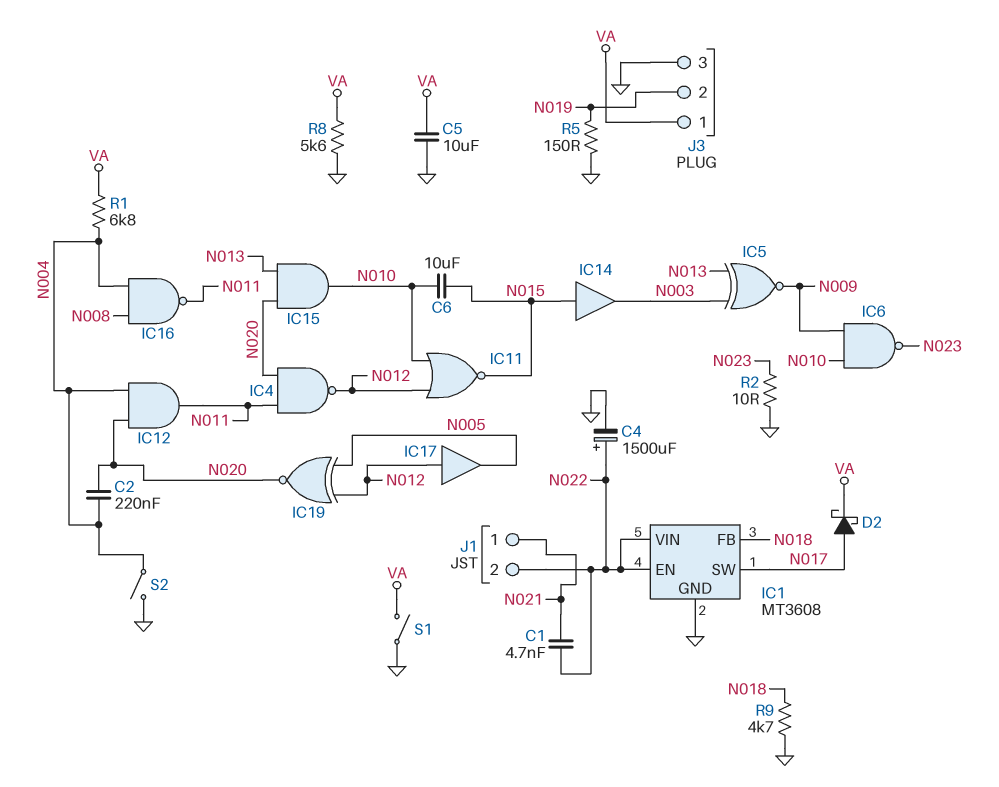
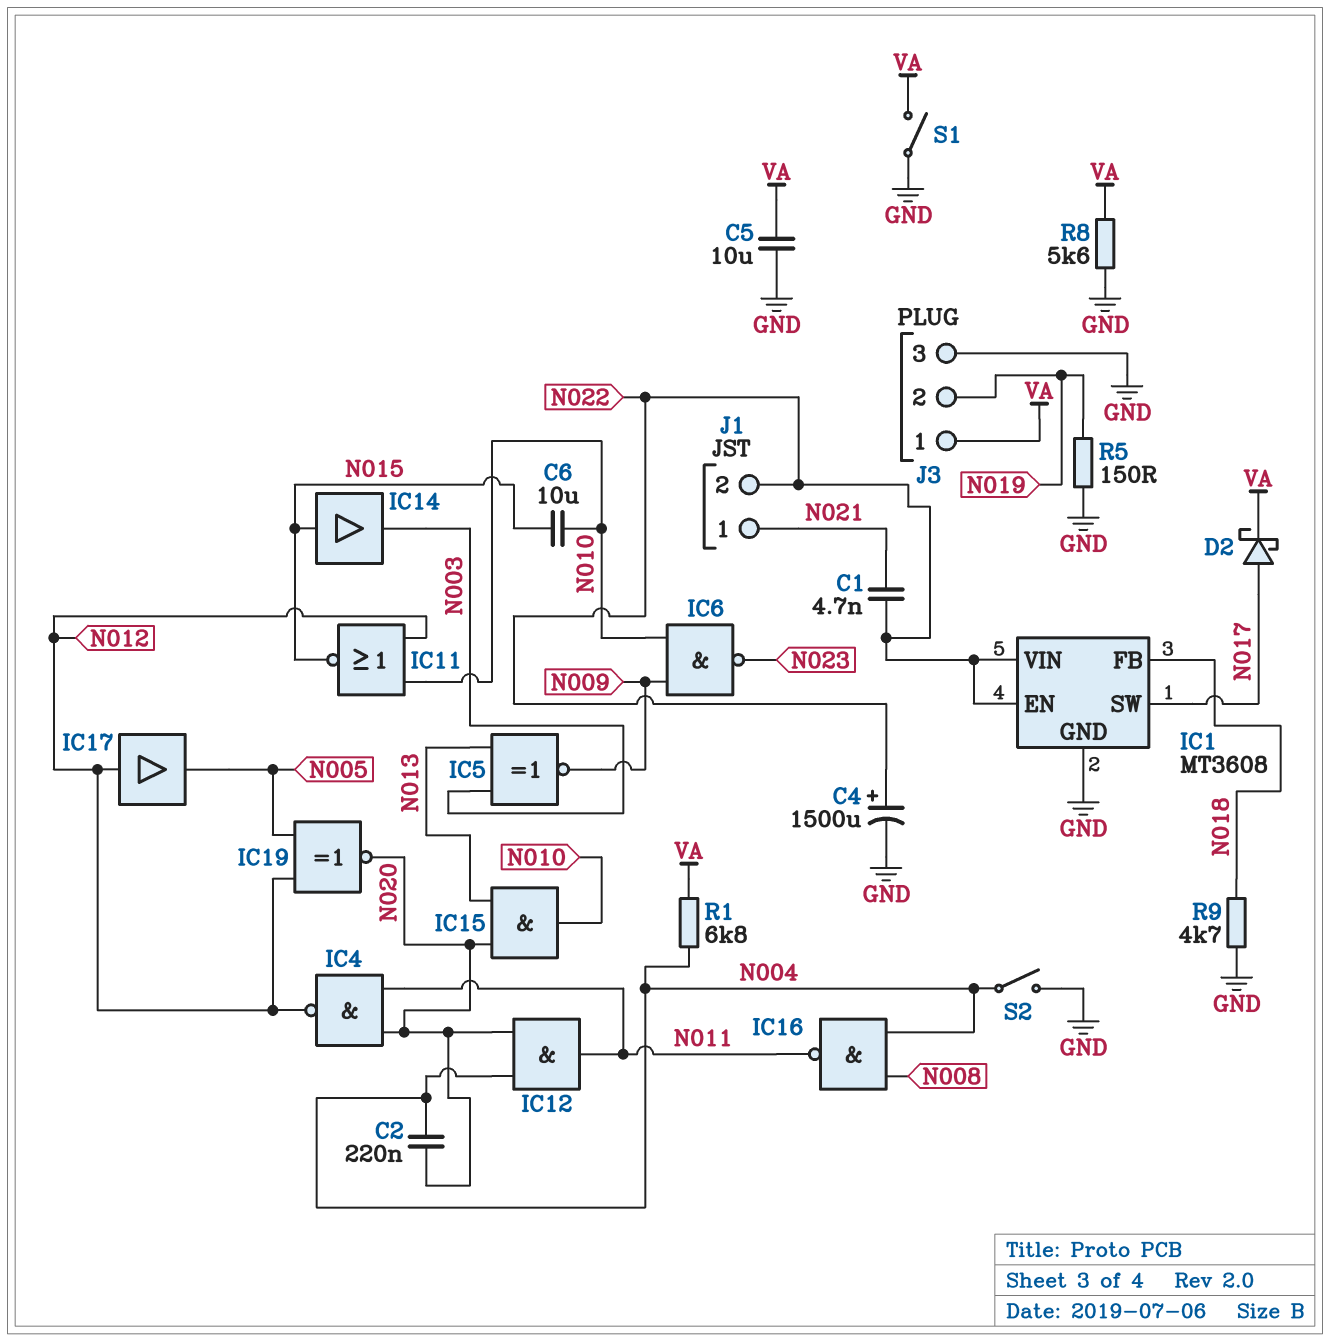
R2: 10 (GND, N023) -> none

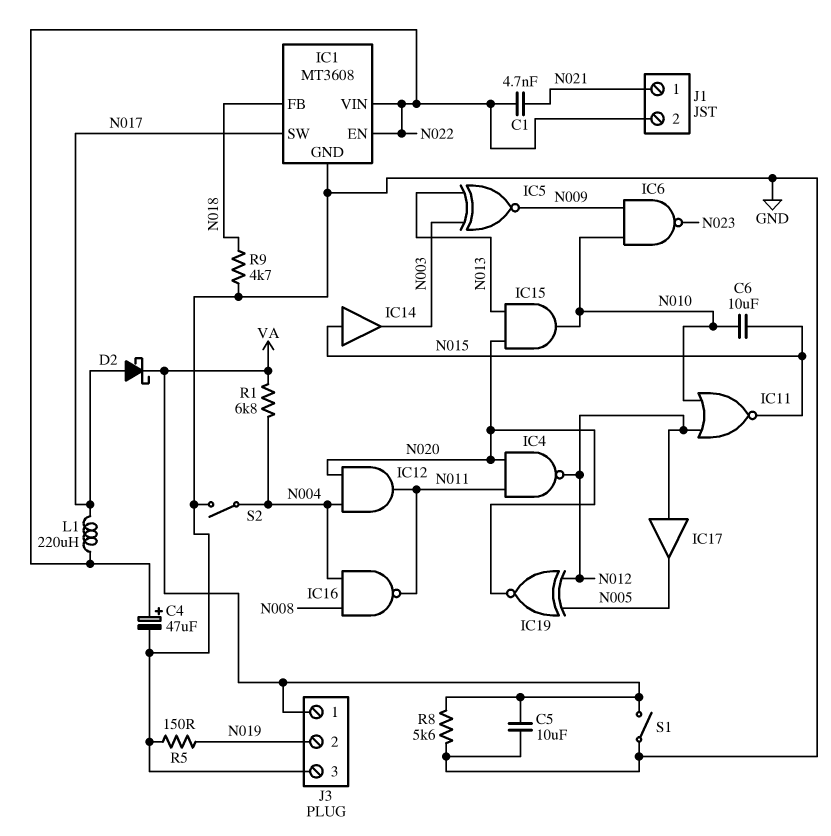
C2: 220nF (N004, N020) -> none
C4: 1500uF (plus N022, minus GND) -> 47uF (plus N022, minus GND)
L1: none -> 220uH (N017, N022)

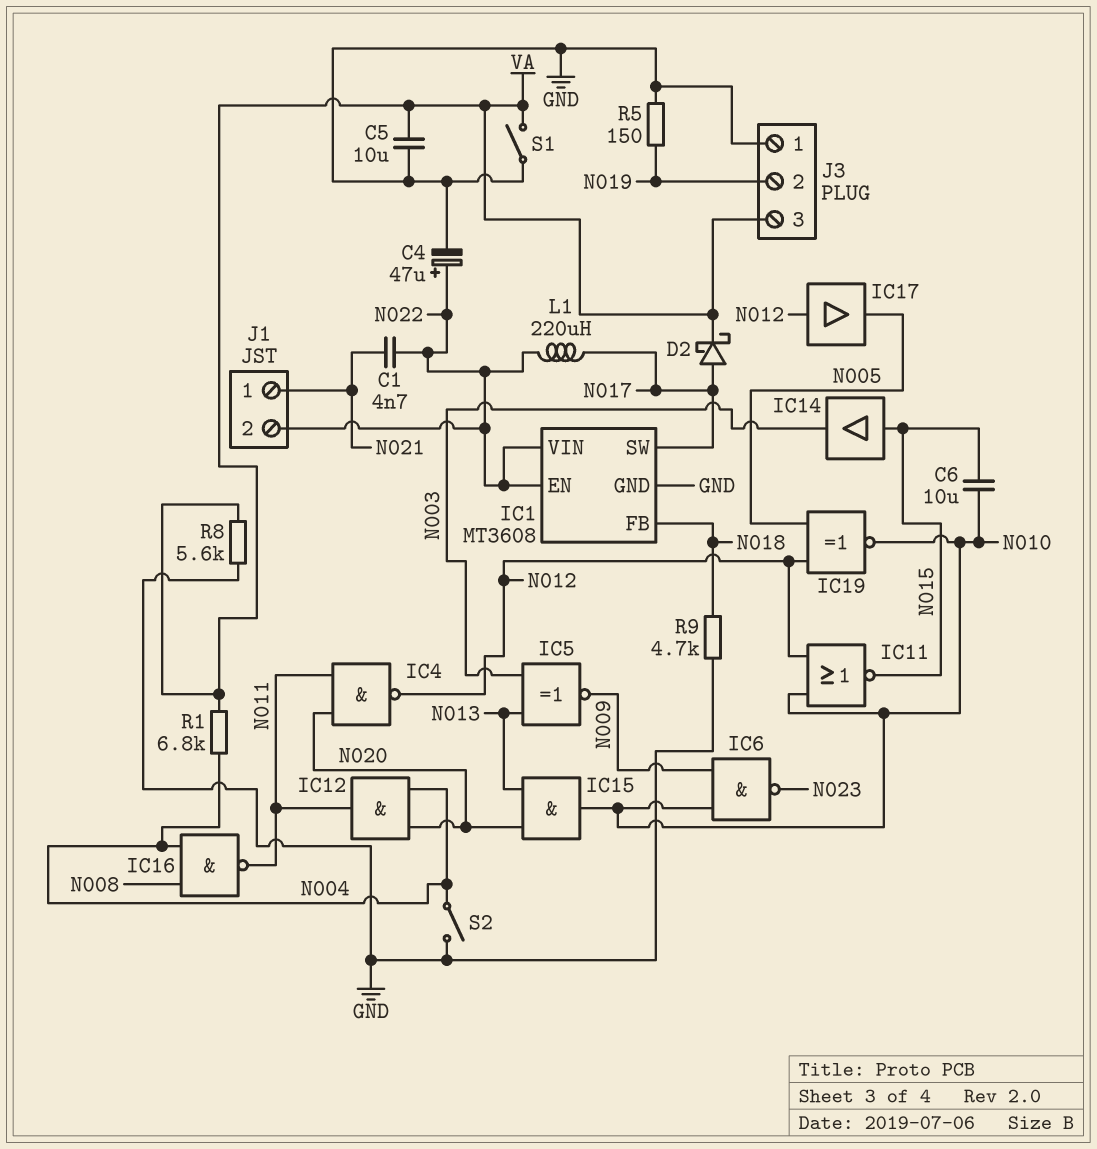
IC19: XNOR (in N005, in N012, out N020) -> XNOR (in N005, in N012, out N010)
J3 pin 1: VA -> GND
J3 pin 3: GND -> VA

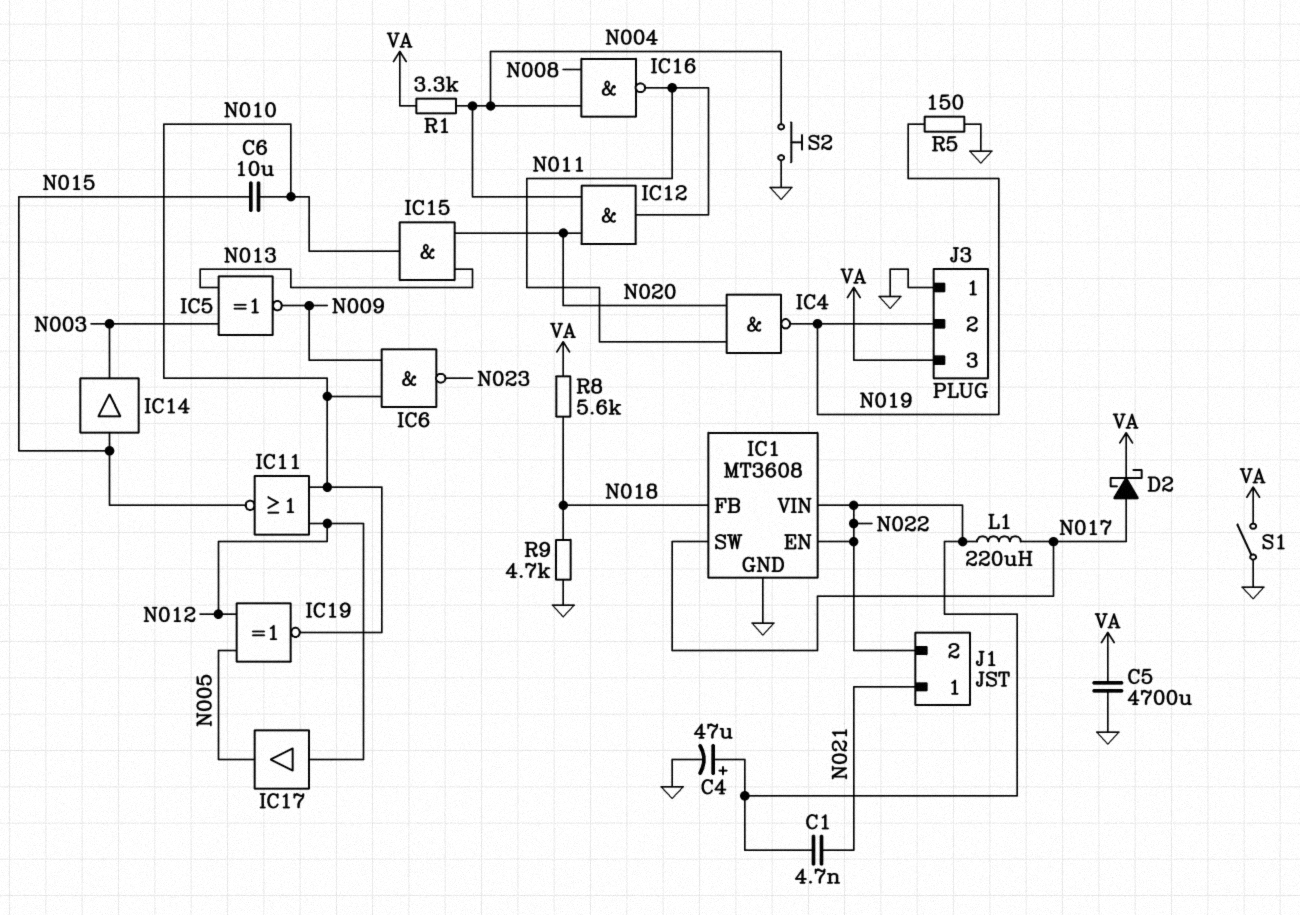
C5: 10uF (GND, VA) -> 4700uF (GND, VA)
IC4: NAND (in N011, in N020, out N012) -> NAND (in N011, in N020, out N019)
R1: 6.8k (N004, VA) -> 3.3k (N004, VA)
R8: 5.6k (GND, VA) -> 5.6k (N018, VA)
S2: switch (GND, N004) -> button (GND, N004)

